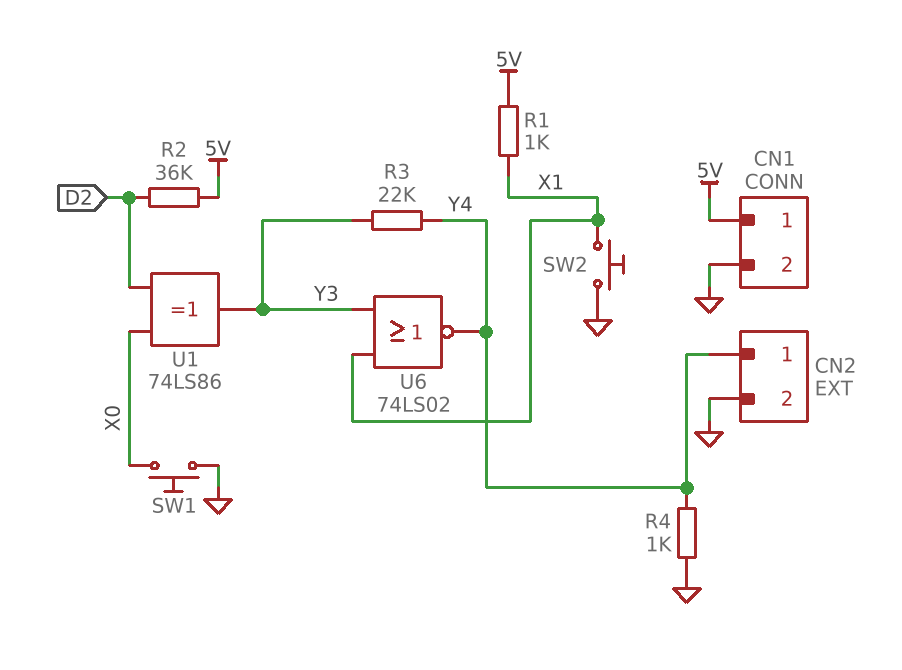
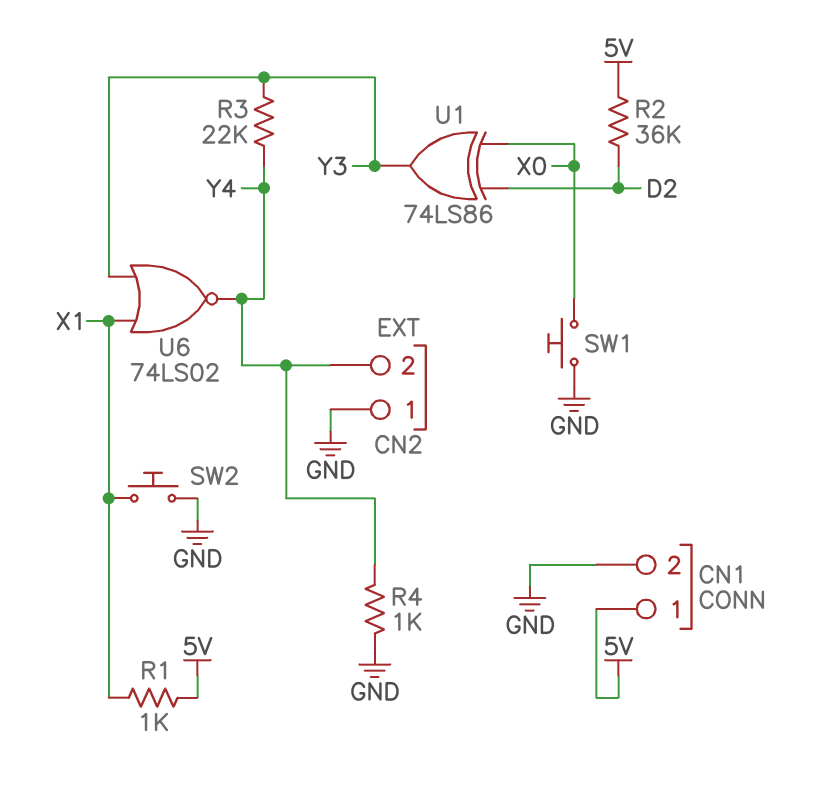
CN2 pin 1: Y4 -> GND
CN2 pin 2: GND -> Y4

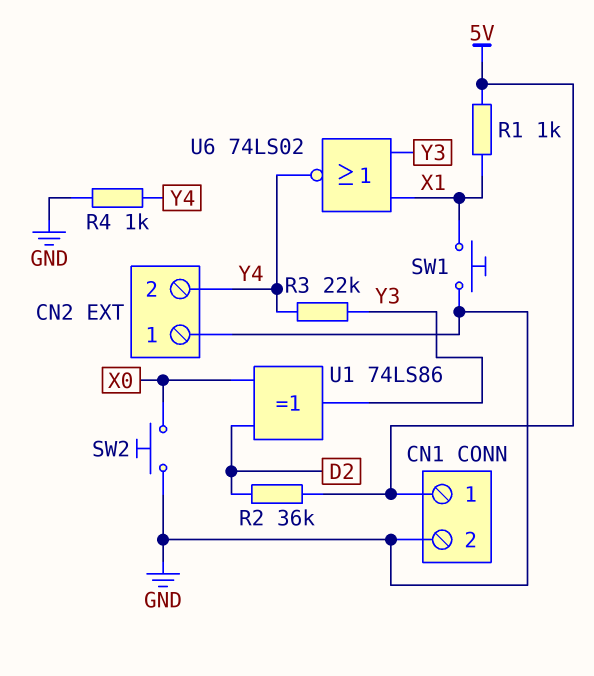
SW1: button (GND, X0) -> button (GND, X1)
SW2: button (GND, X1) -> button (GND, X0)

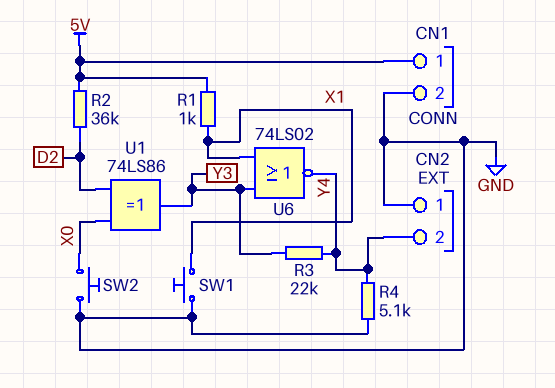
R4: 1k (GND, Y4) -> 5.1k (GND, Y4)

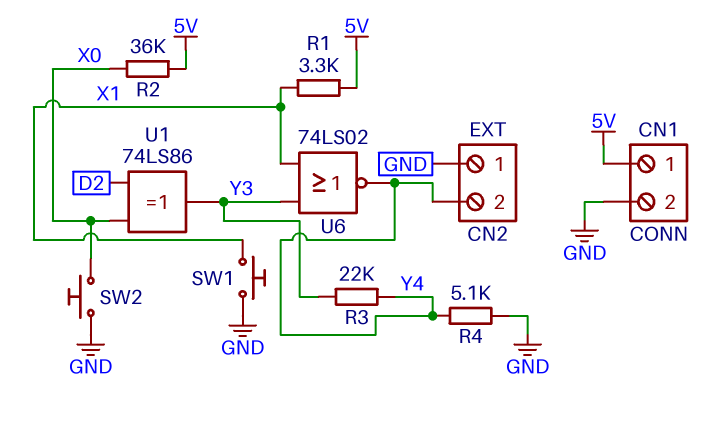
R1: 1k (5V, X1) -> 3.3k (5V, X1)
R2: 36k (5V, D2) -> 36k (5V, X0)

